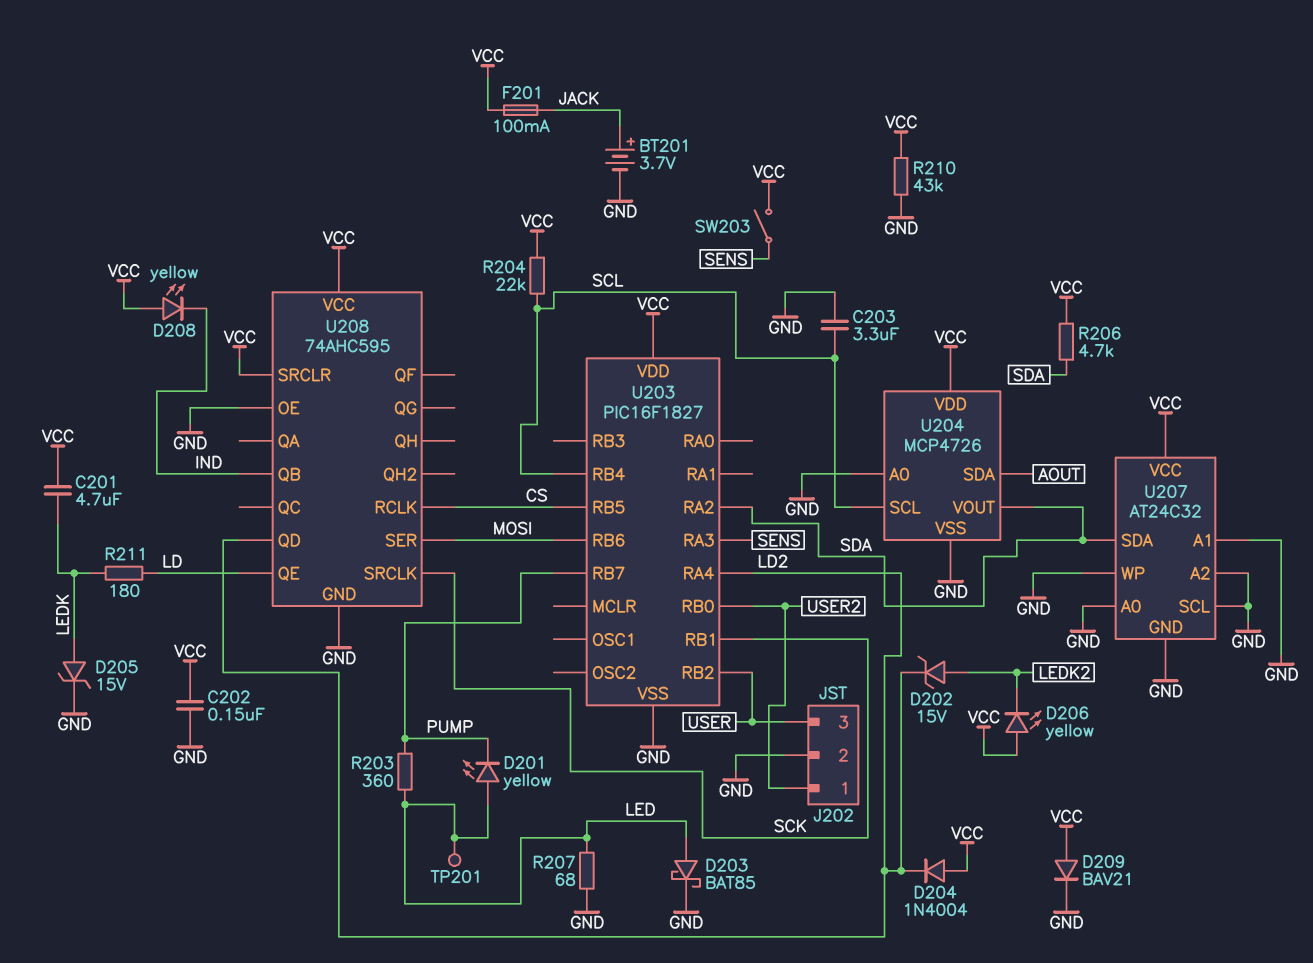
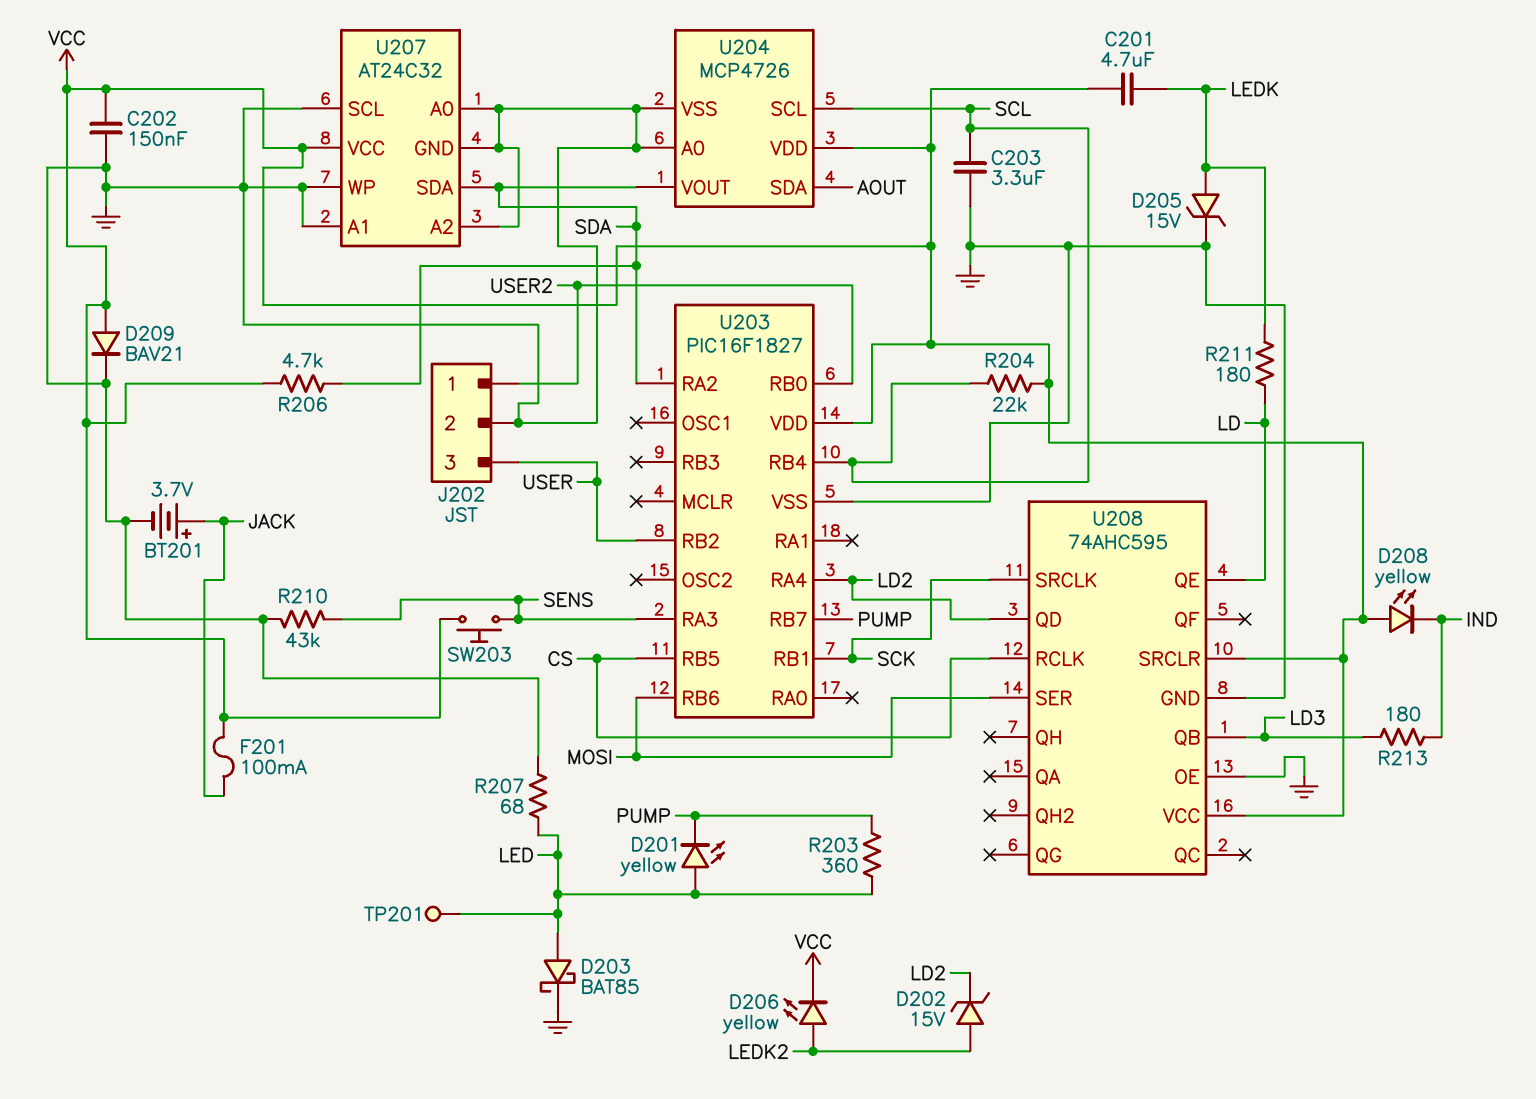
D204: diode 1N4004 (A VCC, K LD2) -> none
D206: LED yellow (A VCC, K LEDK2) -> LED yellow (A LEDK2, K VCC)
R210: 43k (GND, VCC) -> 43k (GND, SENS)
R213: none -> 180 (IND, LD3)
SW203: switch (SENS, VCC) -> button (SENS, VCC)
U208 pin QB: IND -> LD3

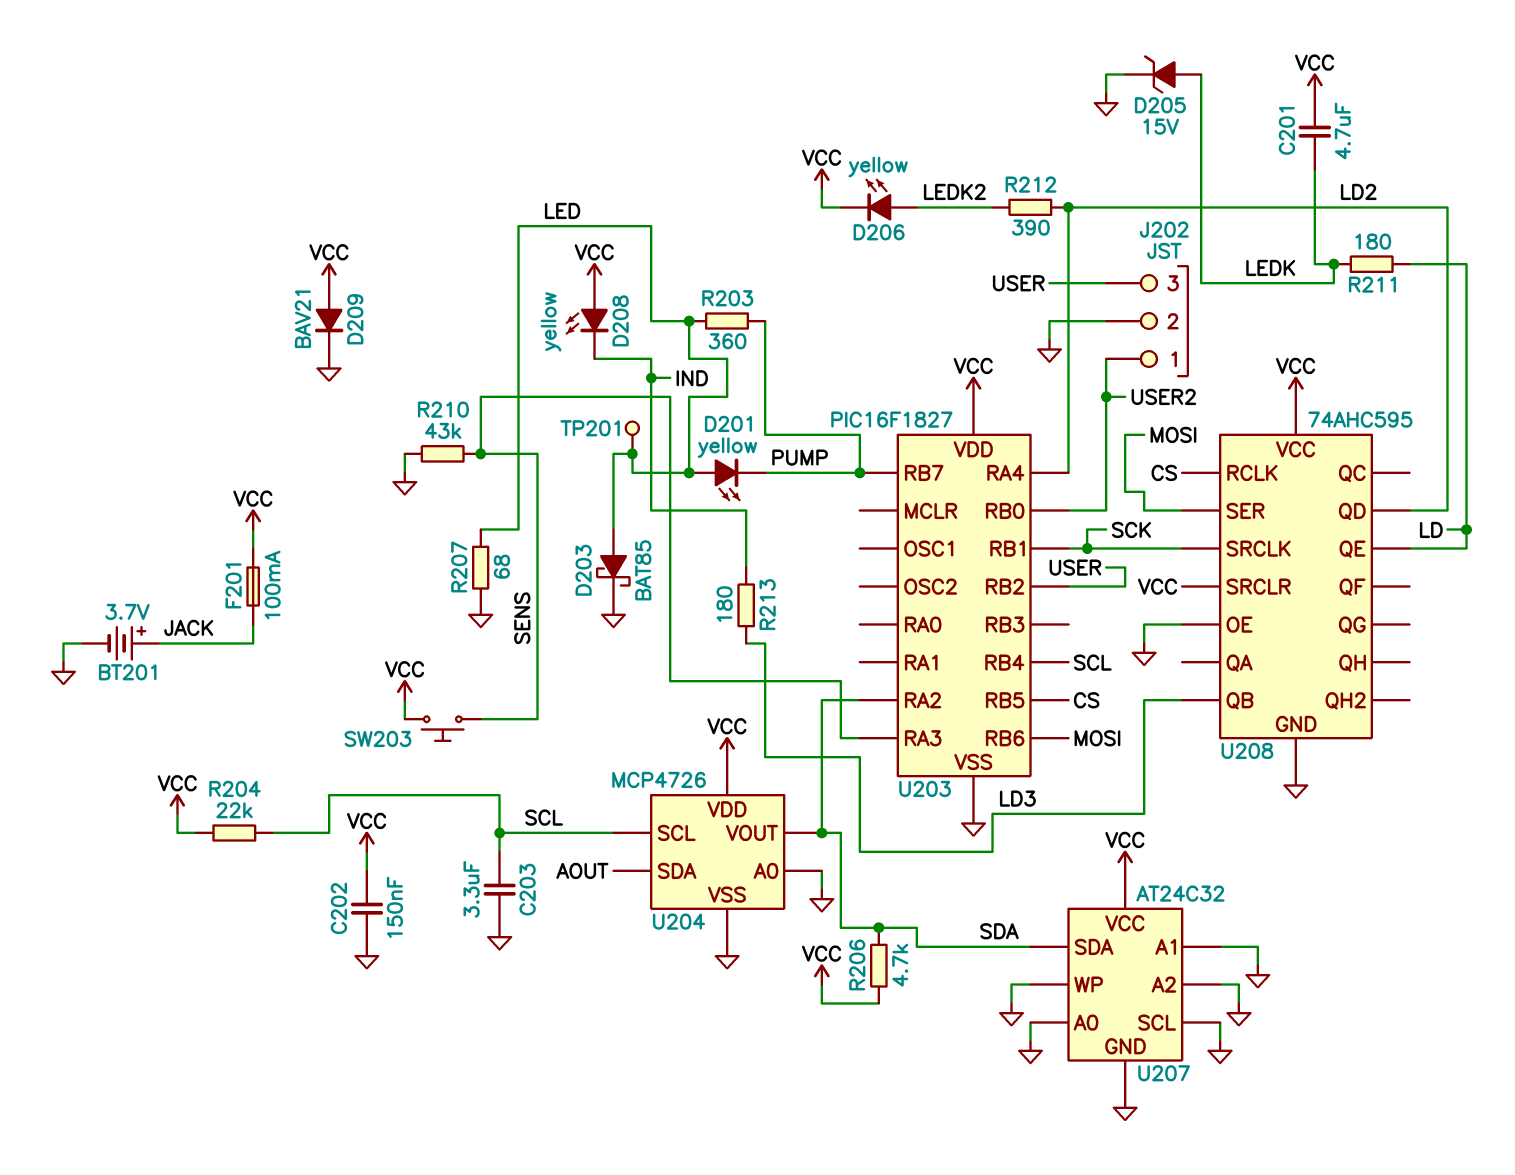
D202: zener 15V (A LEDK2, K LD2) -> none
R212: none -> 390 (LD2, LEDK2)

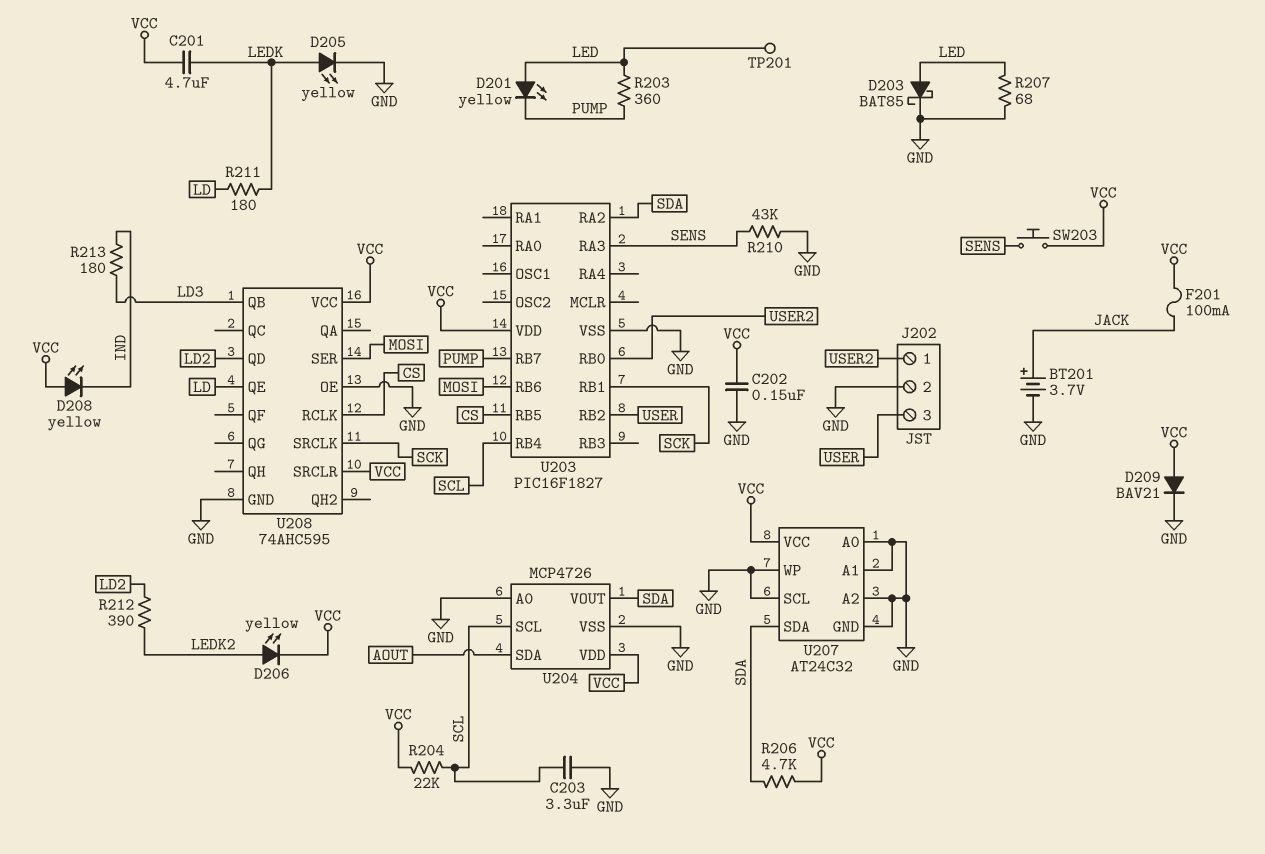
D205: zener 15V (A LEDK, K GND) -> LED yellow (A LEDK, K GND)
U203 pin RA4: LD2 -> none

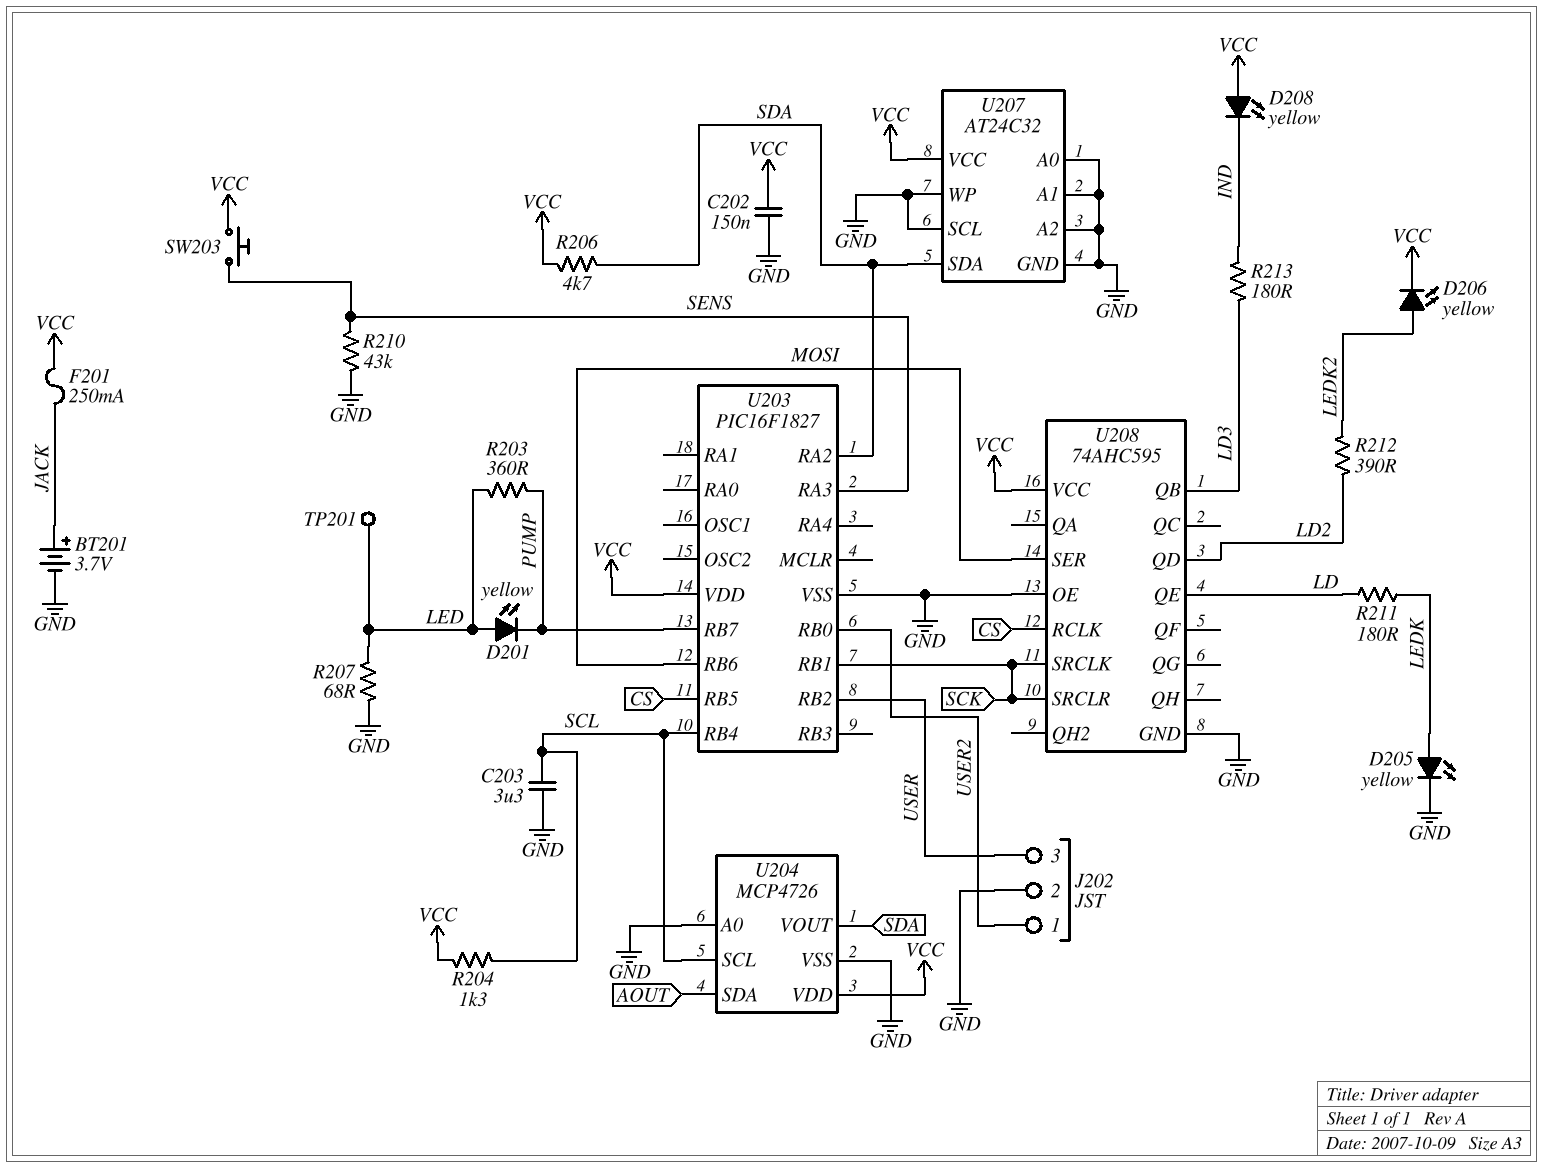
C201: 4.7uF (LEDK, VCC) -> none
D203: schottky BAT85 (A LED, K GND) -> none
D209: diode BAV21 (A VCC, K GND) -> none
F201: 100mA (JACK, VCC) -> 250mA (JACK, VCC)
R204: 22k (SCL, VCC) -> 1.3k (SCL, VCC)
U208 pin SRCLR: VCC -> SCK

